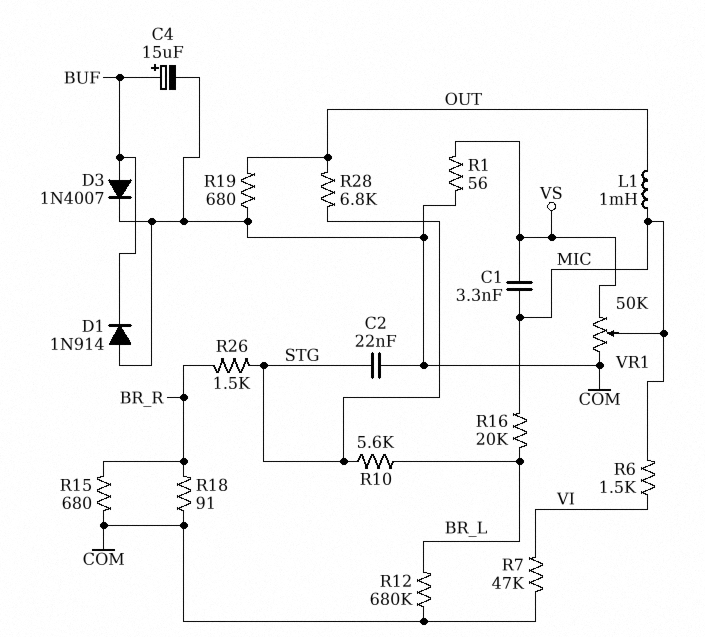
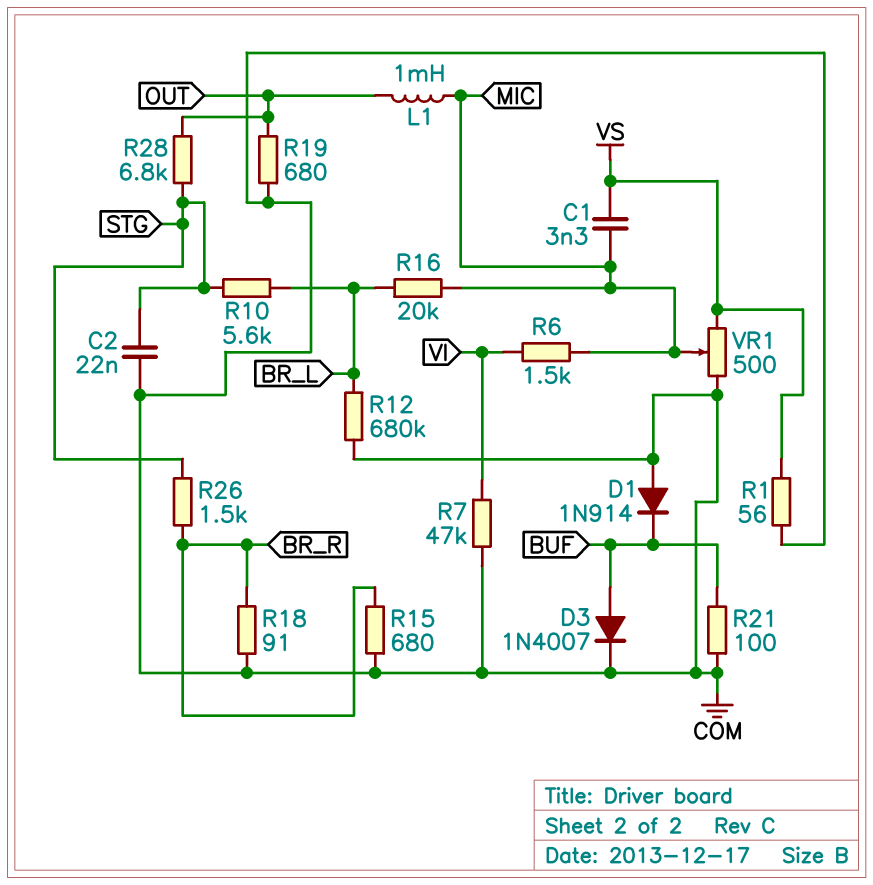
C4: 15uF (plus BUF, minus COM) -> none
R21: none -> 100 (BUF, COM)
VR1: 50k (COM, VS, wiper MIC) -> 500 (COM, VS, wiper MIC)

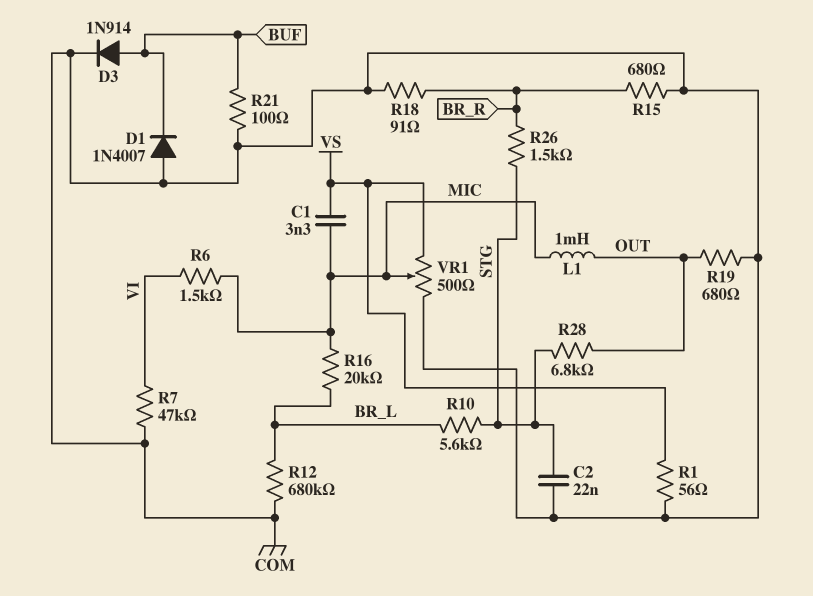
D1: diode 1N914 (A COM, K BUF) -> diode 1N4007 (A COM, K BUF)
D3: diode 1N4007 (A BUF, K COM) -> diode 1N914 (A BUF, K COM)

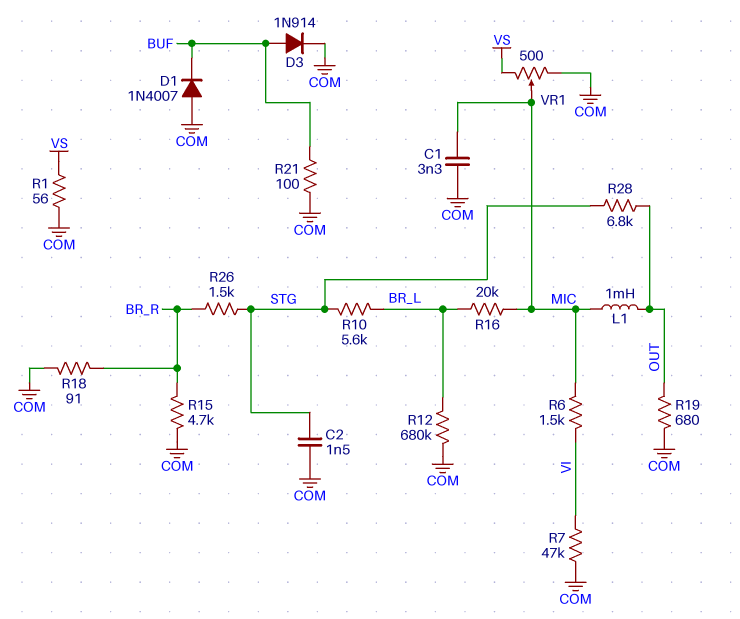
C1: 3.3nF (MIC, VS) -> 3.3nF (COM, MIC)
C2: 22nF (COM, STG) -> 1.5nF (COM, STG)
R15: 680 (BR_R, COM) -> 4.7k (BR_R, COM)

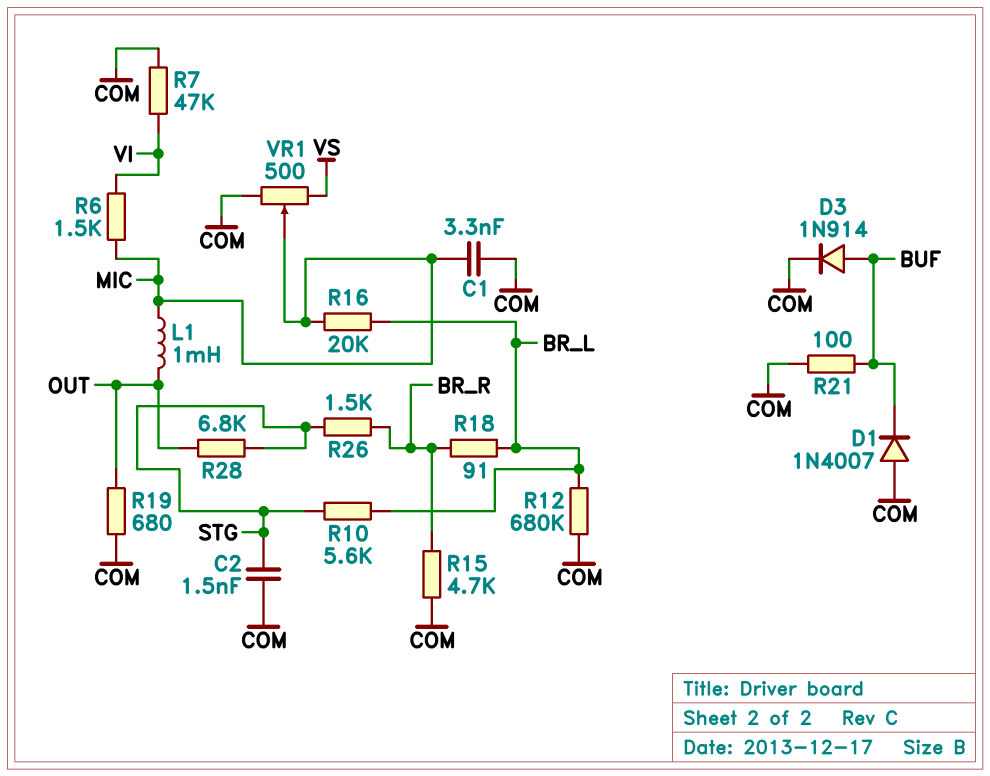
R1: 56 (COM, VS) -> none
R18: 91 (BR_R, COM) -> 91 (BR_L, BR_R)

